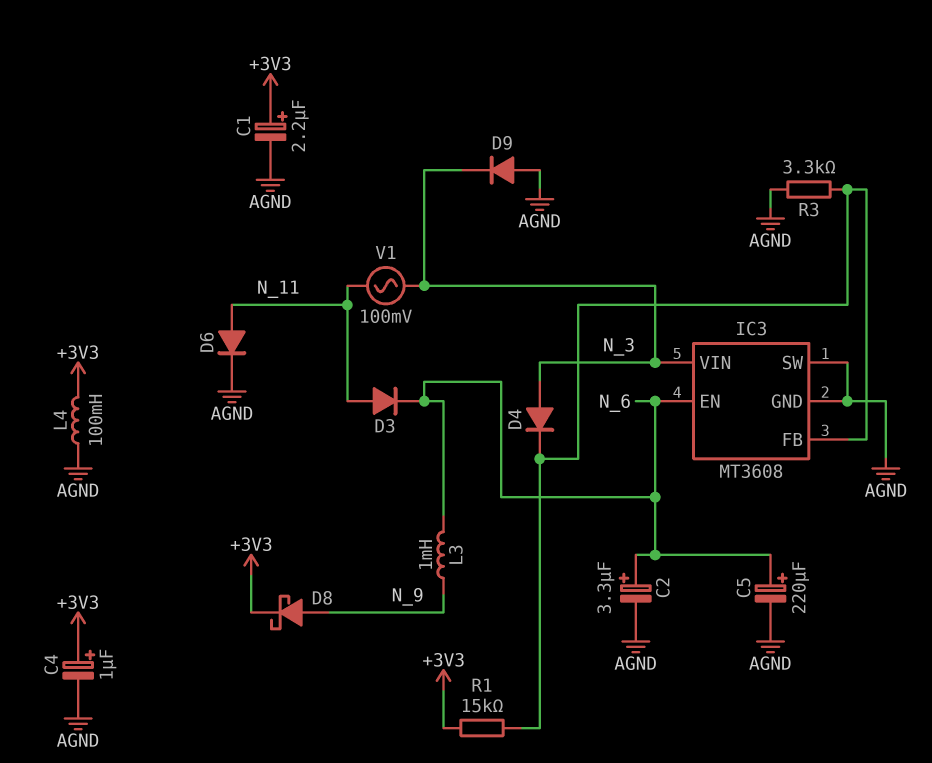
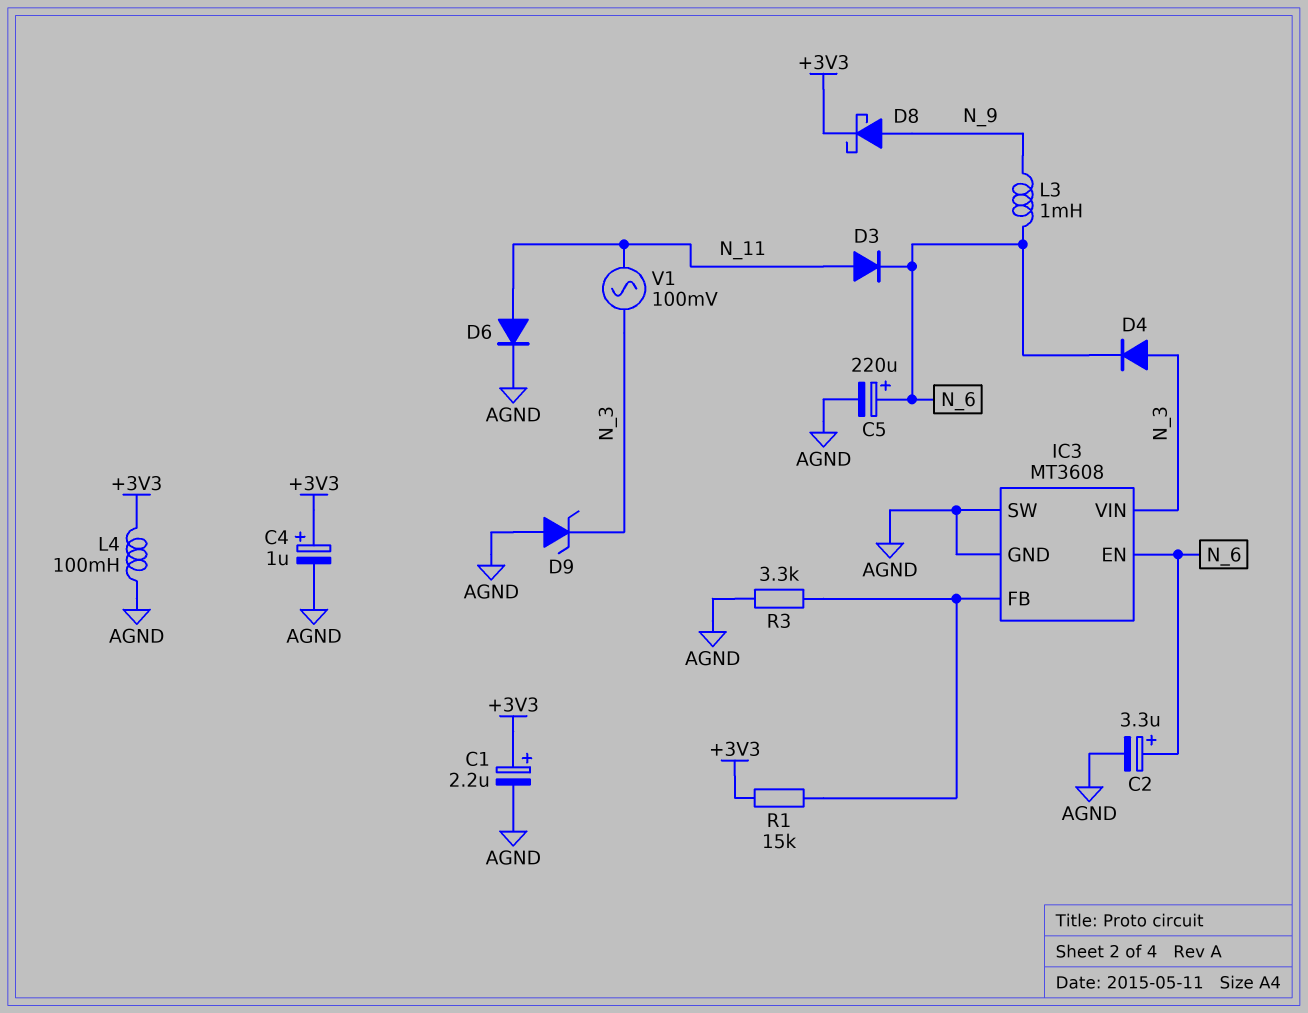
D4: diode (A N_3, K IC3/FB) -> diode (A N_3, K N_6)
D9: diode (A AGND, K N_3) -> zener (A AGND, K N_3)

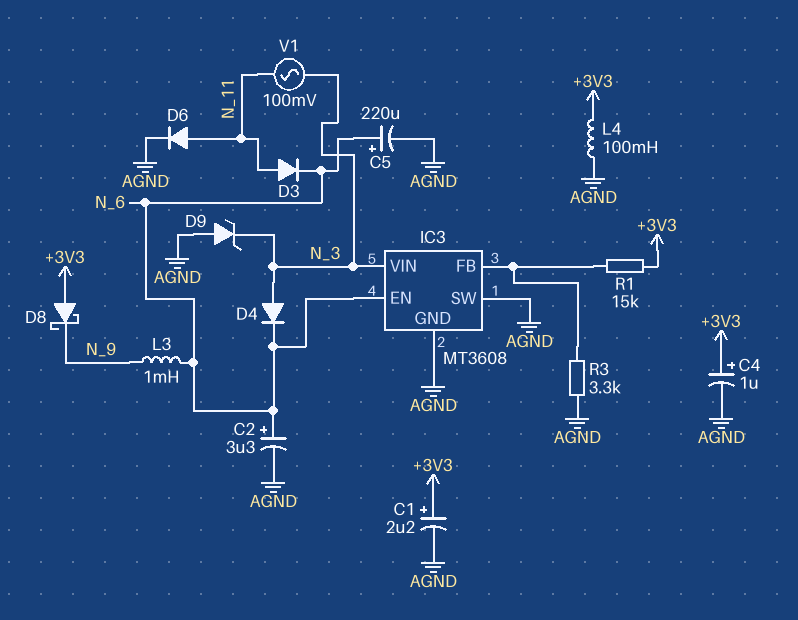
D8: schottky (A N_9, K +3V3) -> schottky (A +3V3, K N_9)

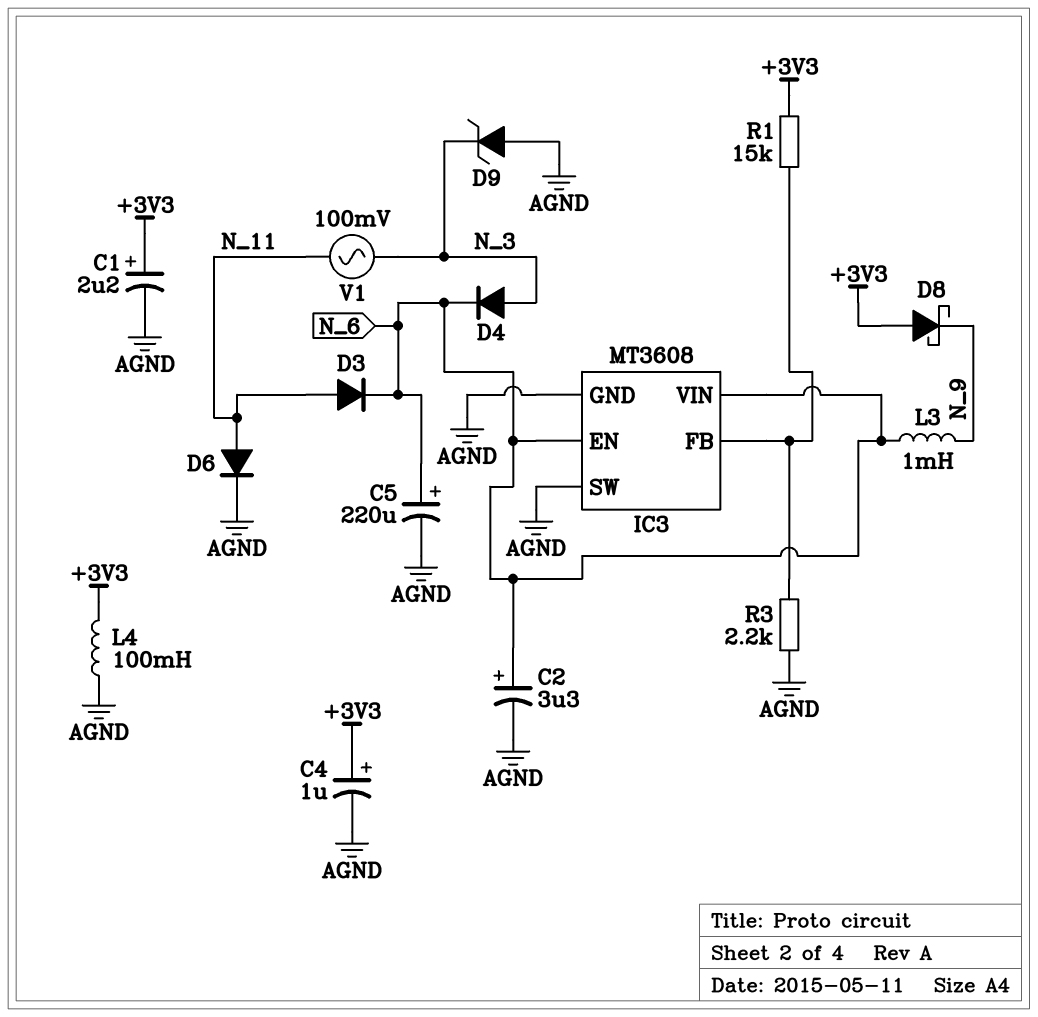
IC3 pin VIN: N_3 -> N_6
R3: 3.3k (AGND, IC3/FB) -> 2.2k (AGND, IC3/FB)

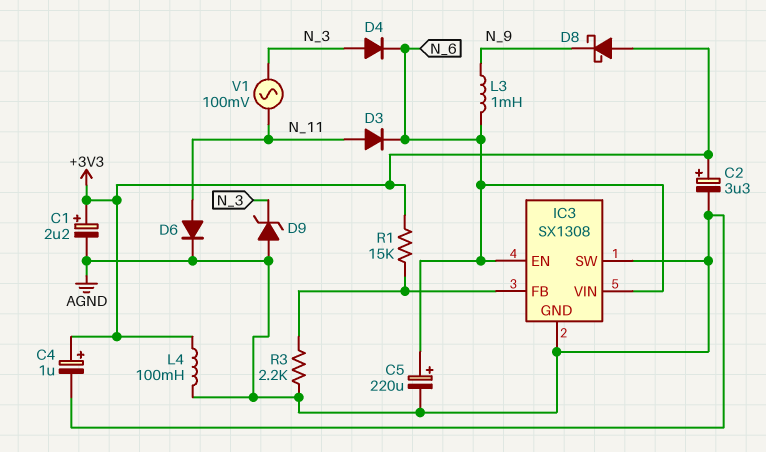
C2: 3.3uF (plus N_6, minus AGND) -> 3.3uF (plus +3V3, minus AGND)
IC3: MT3608 -> SX1308

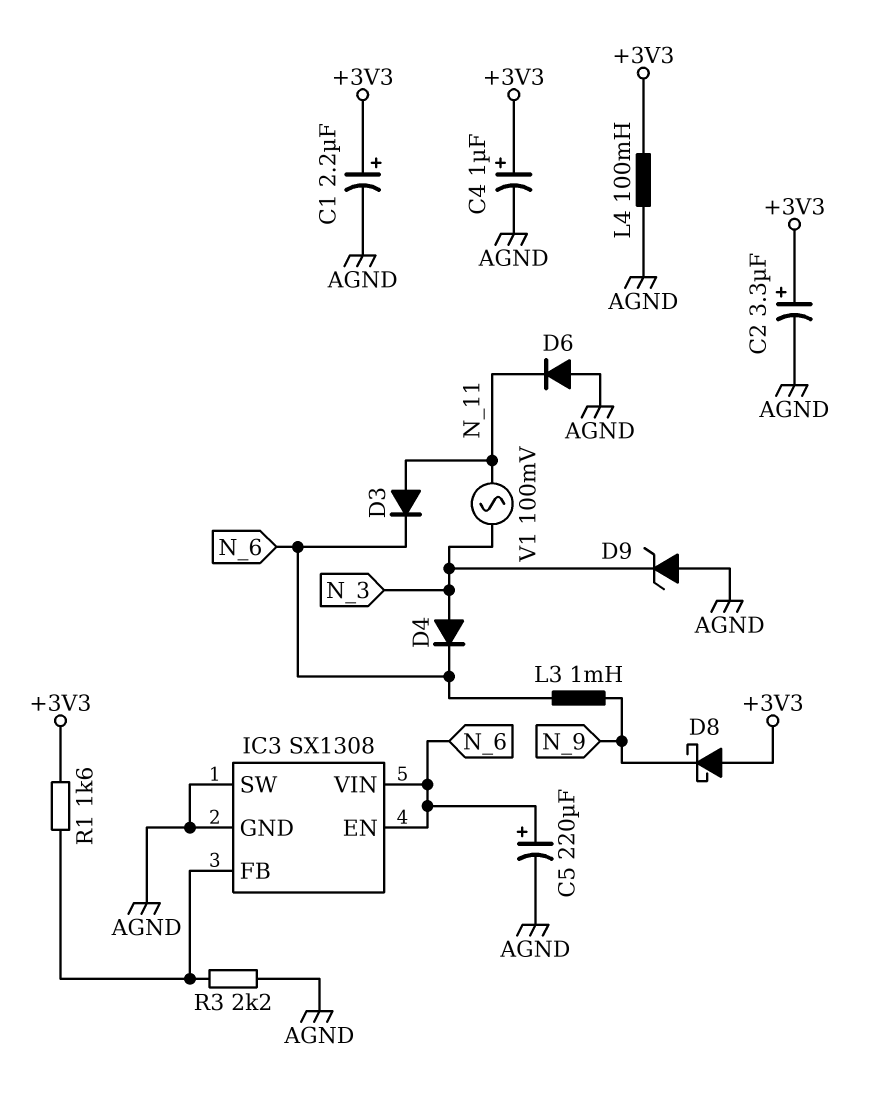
D6: diode (A N_11, K AGND) -> diode (A AGND, K N_11)
R1: 15k (+3V3, IC3/FB) -> 1.6k (+3V3, IC3/FB)

